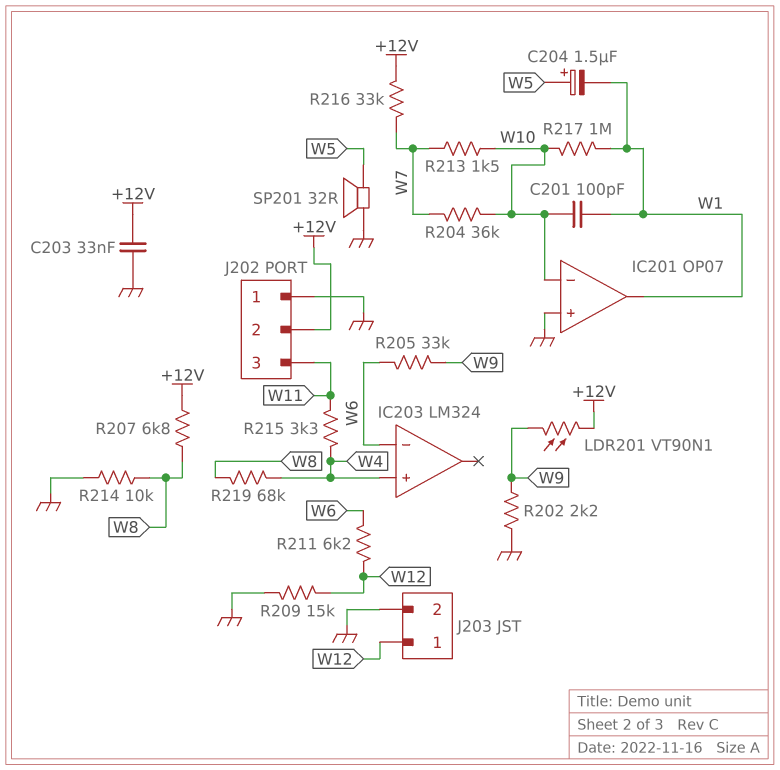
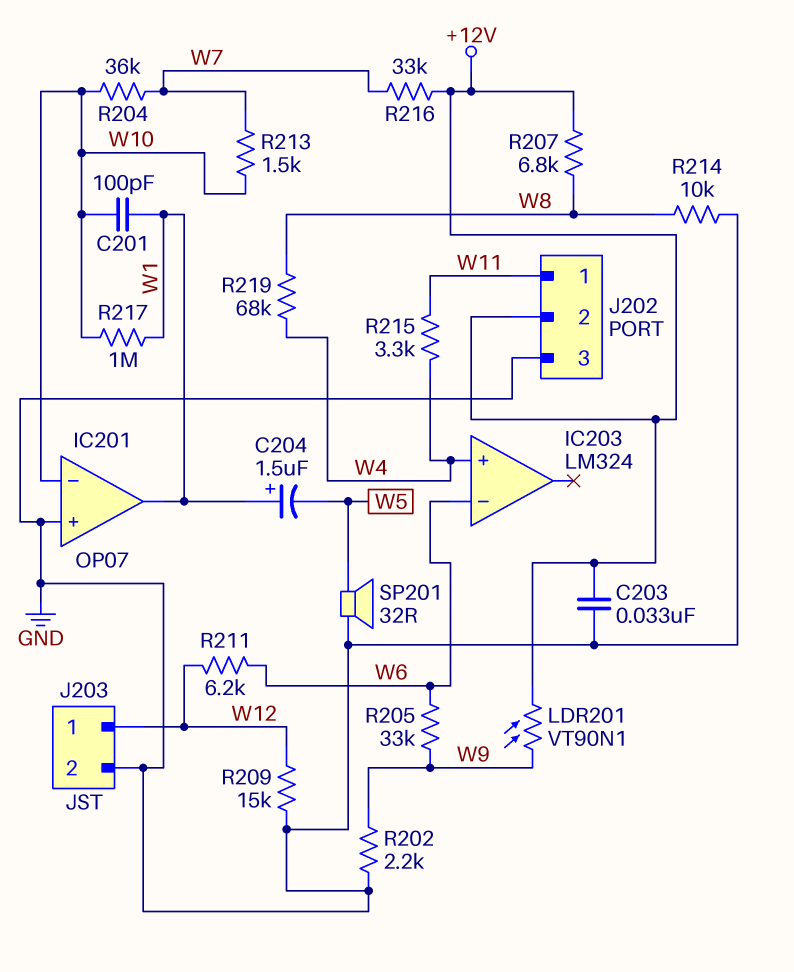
C204: 1.5uF (plus W5, minus W1) -> 1.5uF (plus W1, minus W5)
J202 pin 1: GND -> W11
J202 pin 3: W11 -> GND

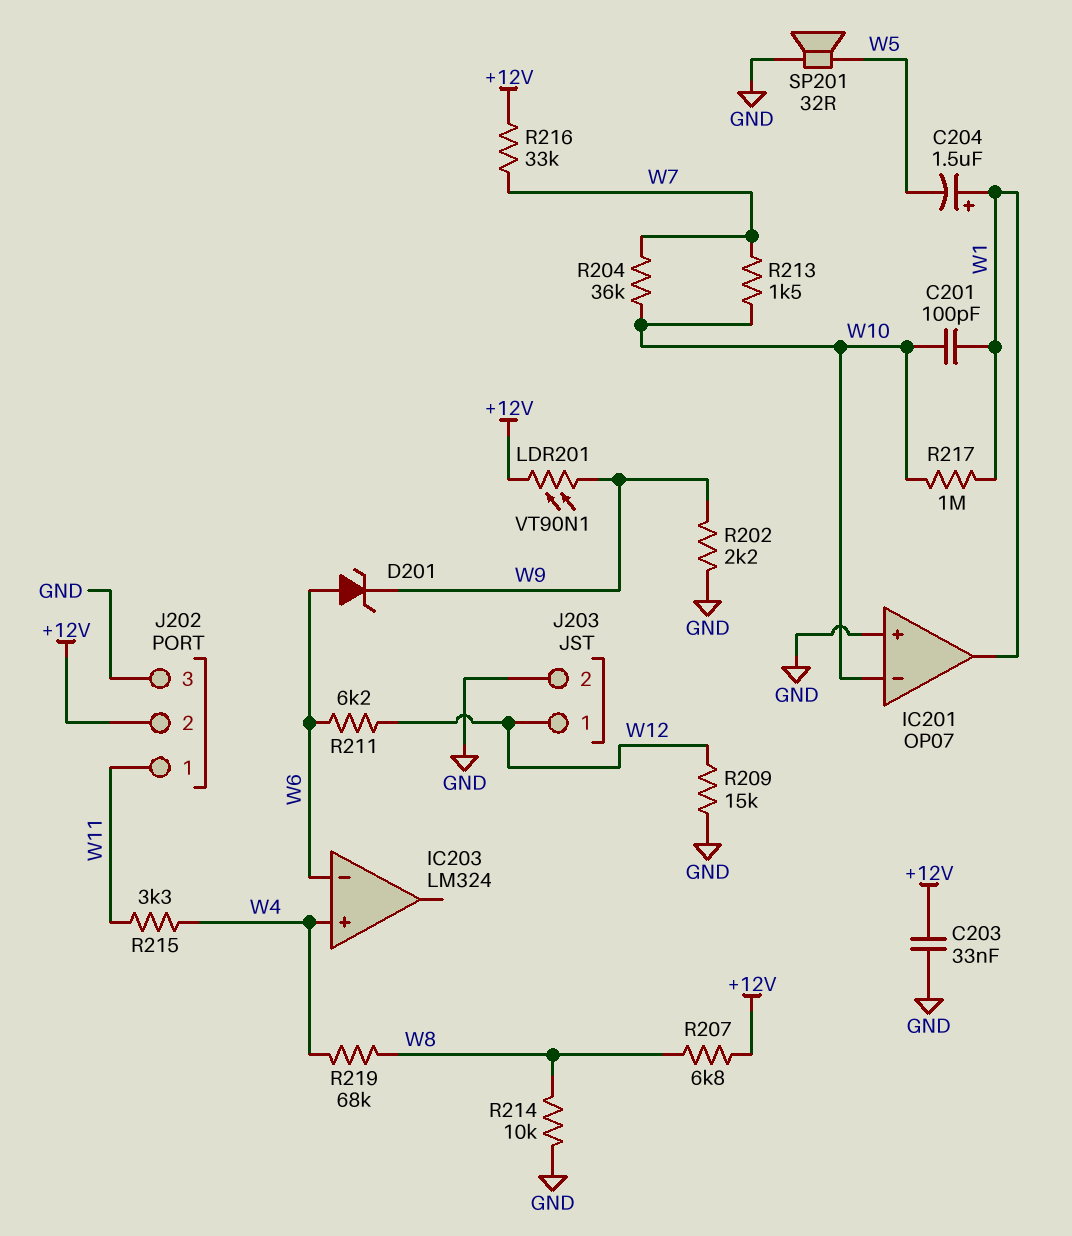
D201: none -> zener (A W6, K W9)
R205: 33k (W6, W9) -> none

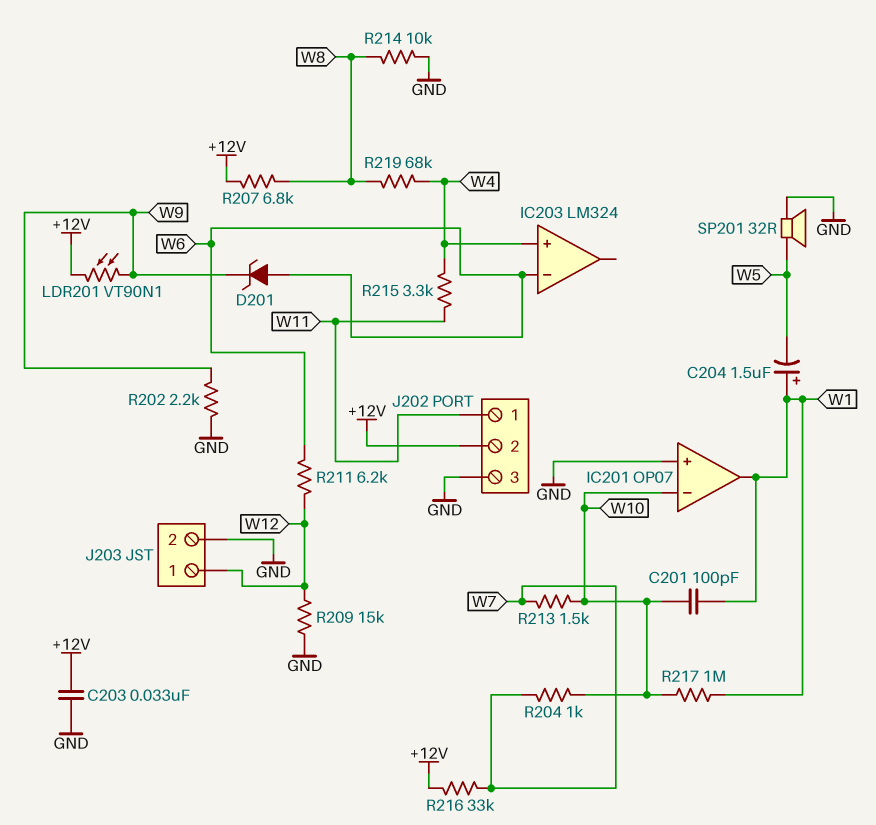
R204: 36k (W7, W10) -> 1k (W7, W10)

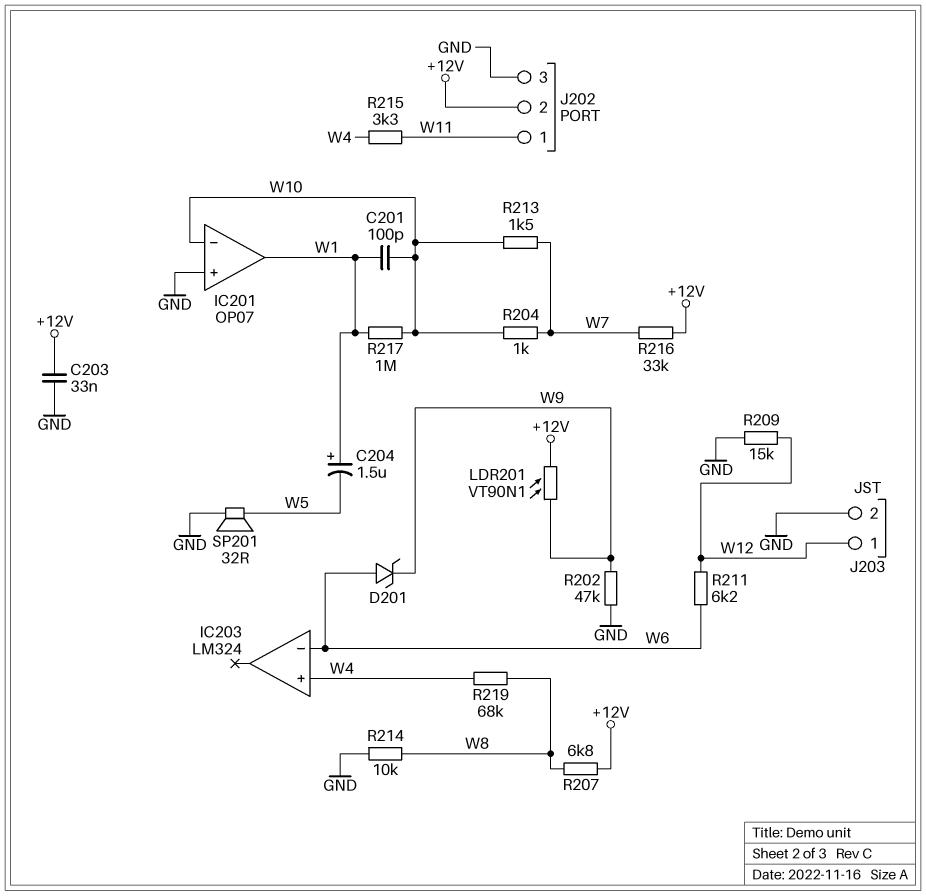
R202: 2.2k (GND, W9) -> 47k (GND, W9)

